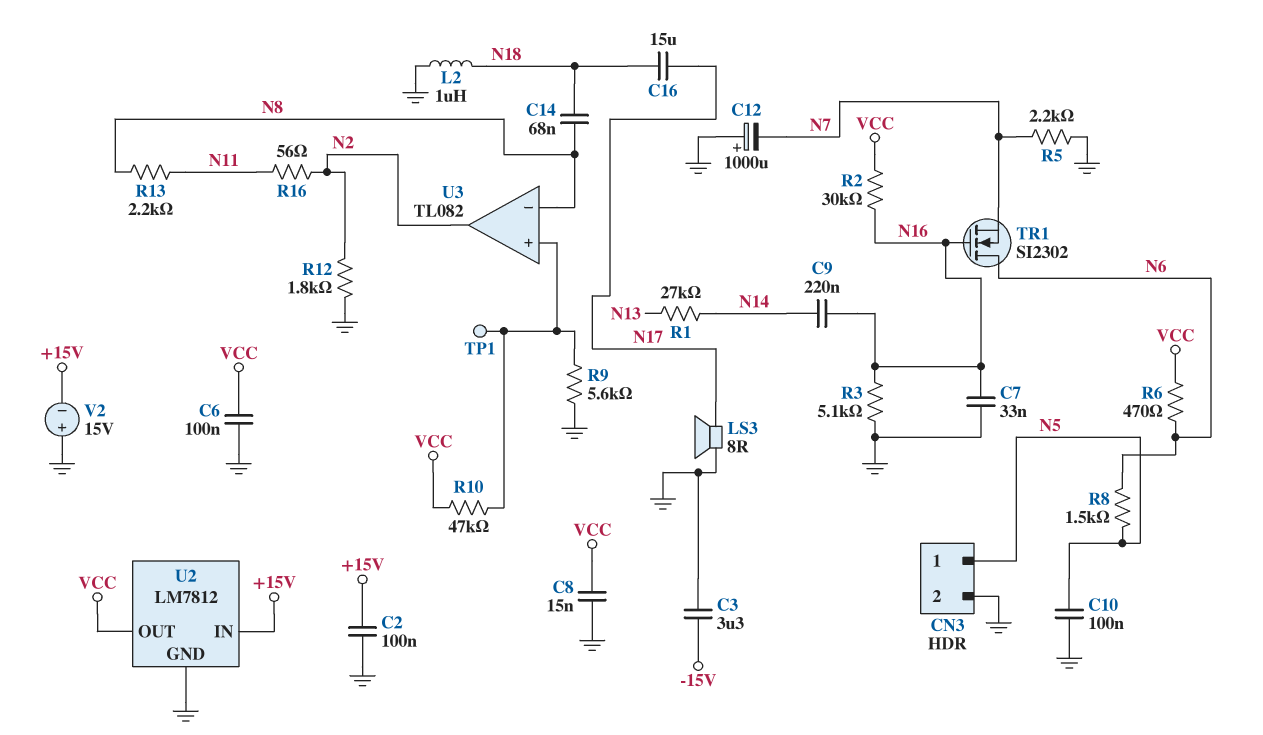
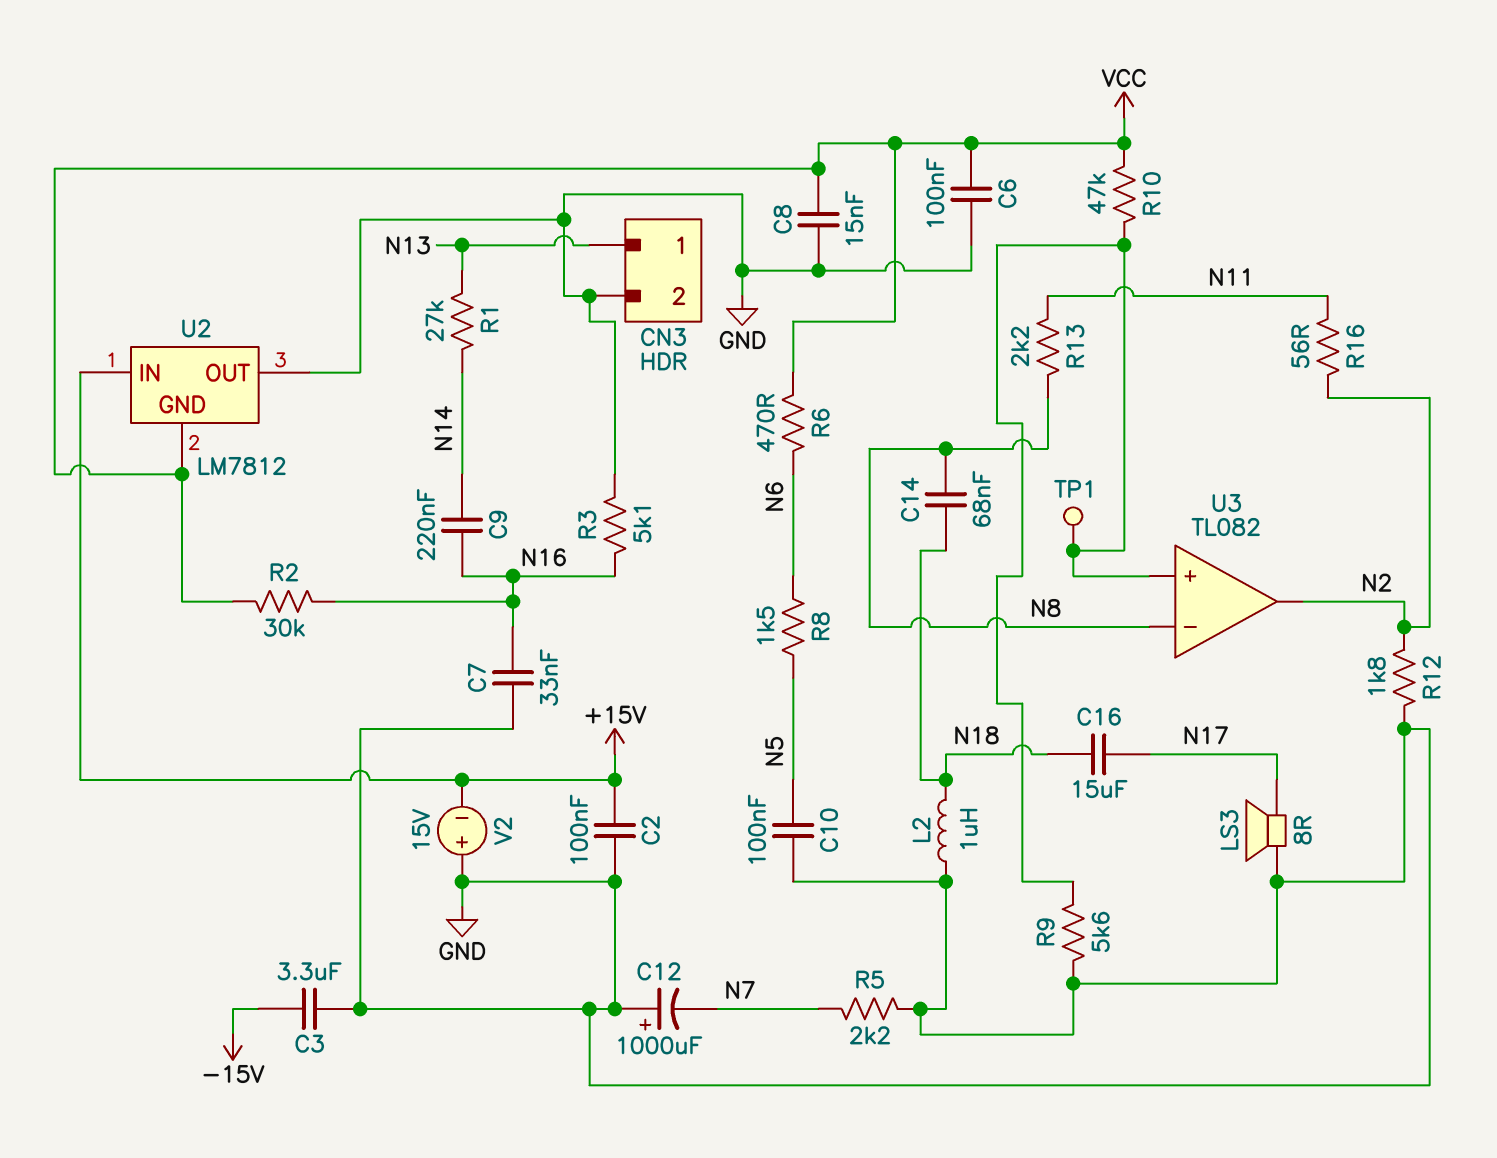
CN3 pin 1: N5 -> N13
TR1: NMOS SI2302 (G N16, D N6, S N7) -> none
U2 pin GND: GND -> VCC
U2 pin OUT: VCC -> GND

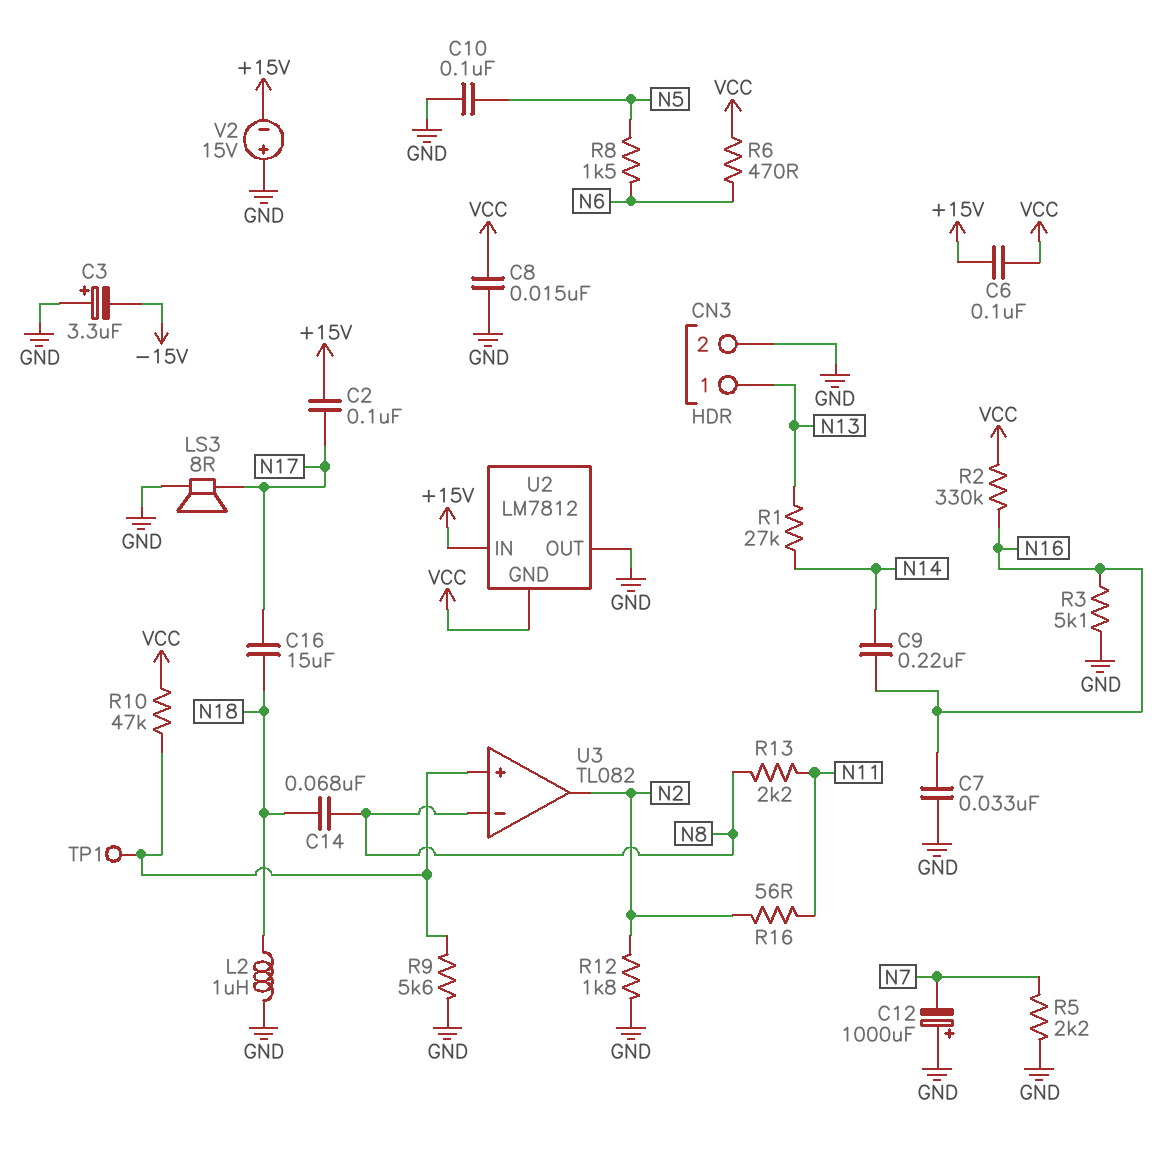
C2: 100nF (+15V, GND) -> 100nF (+15V, N17)
C3: 3.3uF (-15V, GND) -> 3.3uF (plus GND, minus -15V)
C6: 100nF (GND, VCC) -> 100nF (+15V, VCC)
R2: 30k (N16, VCC) -> 330k (N16, VCC)

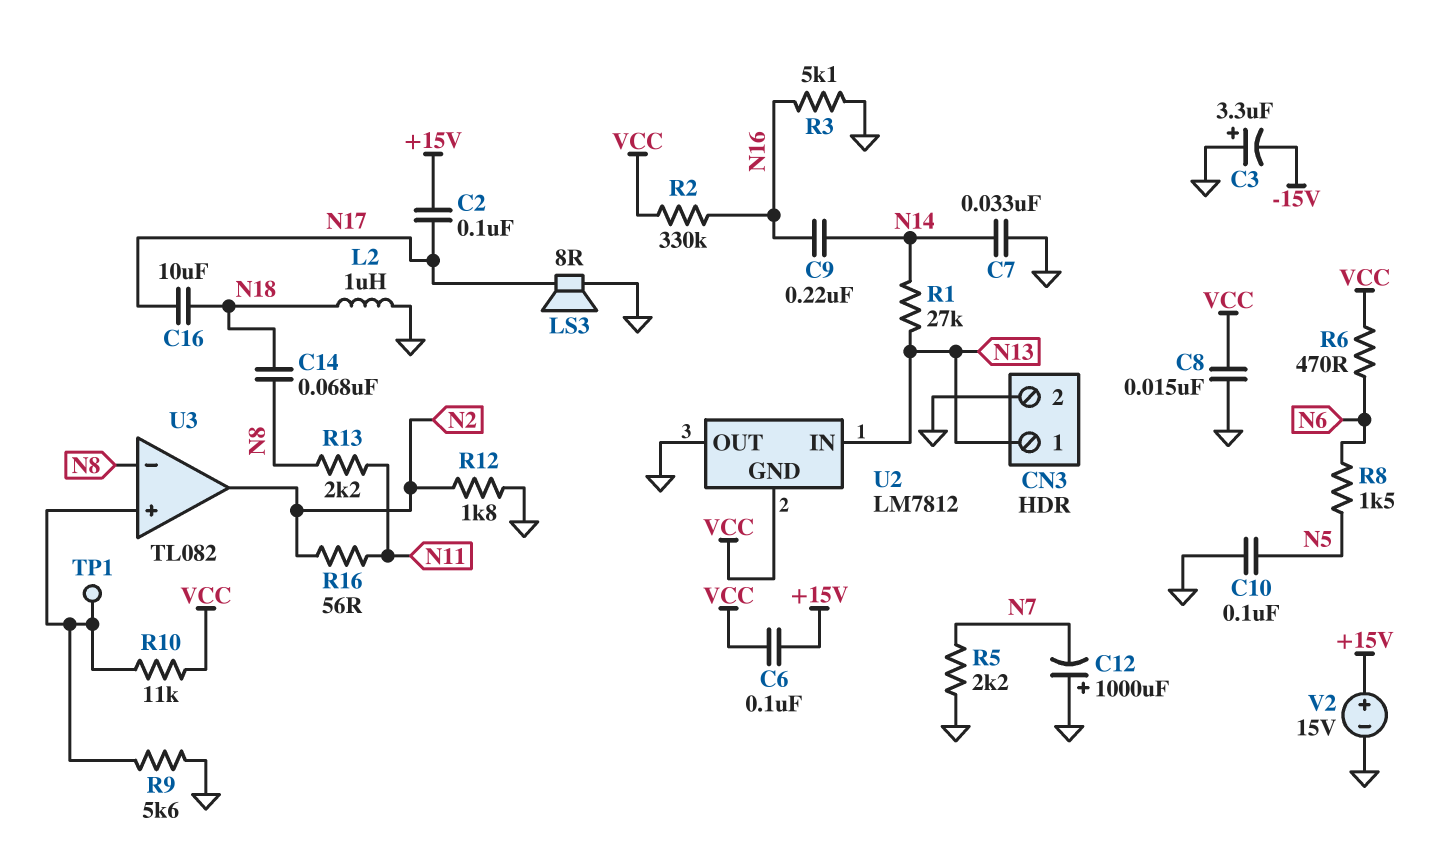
C7: 33nF (GND, N16) -> 33nF (GND, N14)
C16: 15uF (N17, N18) -> 10uF (N17, N18)
R10: 47k (U3/in+, VCC) -> 11k (U3/in+, VCC)
U2 pin IN: +15V -> N13
V2: 15V (plus GND, minus +15V) -> 15V (plus +15V, minus GND)

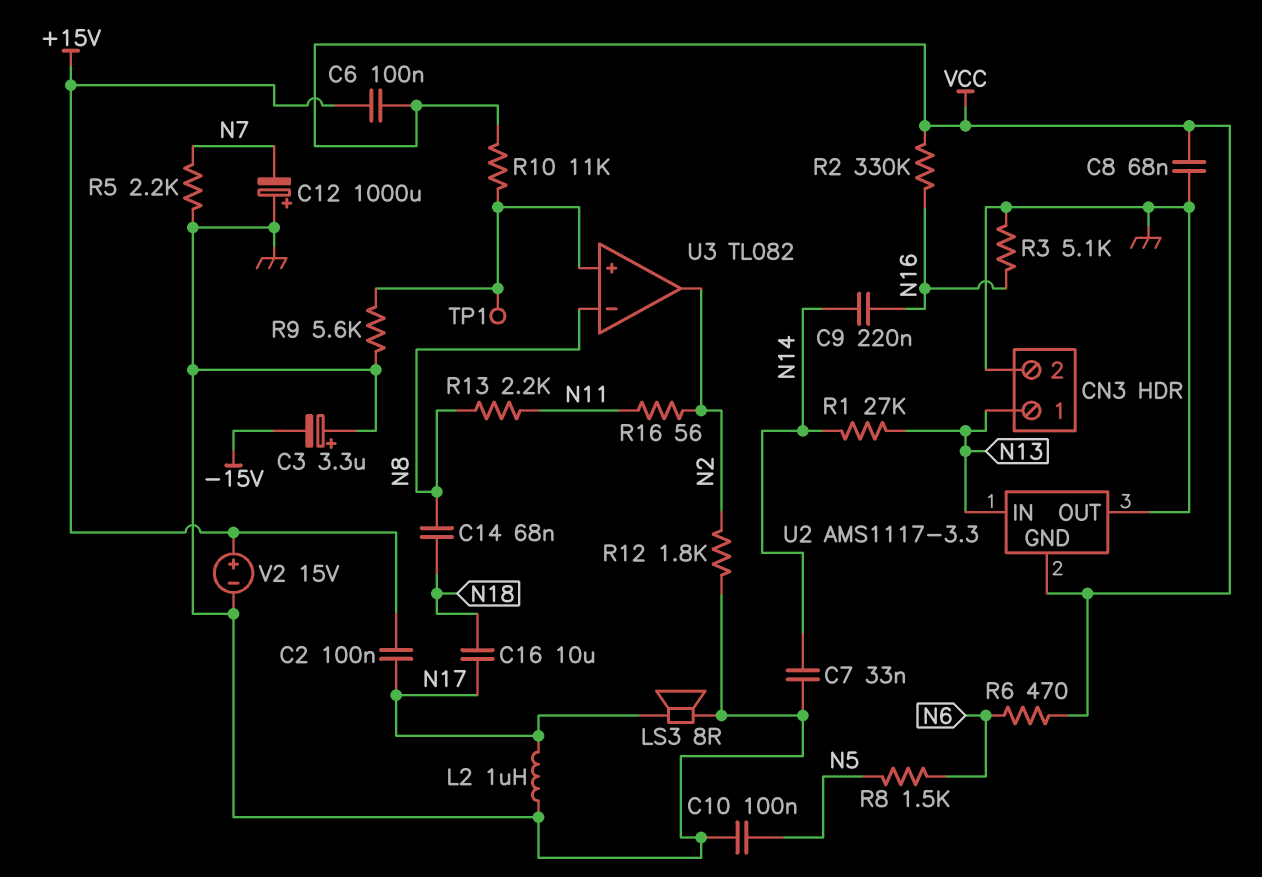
C8: 15nF (GND, VCC) -> 68nF (GND, VCC)
L2: 1uH (GND, N18) -> 1uH (GND, N17)
U2: LM7812 -> AMS1117-3.3

